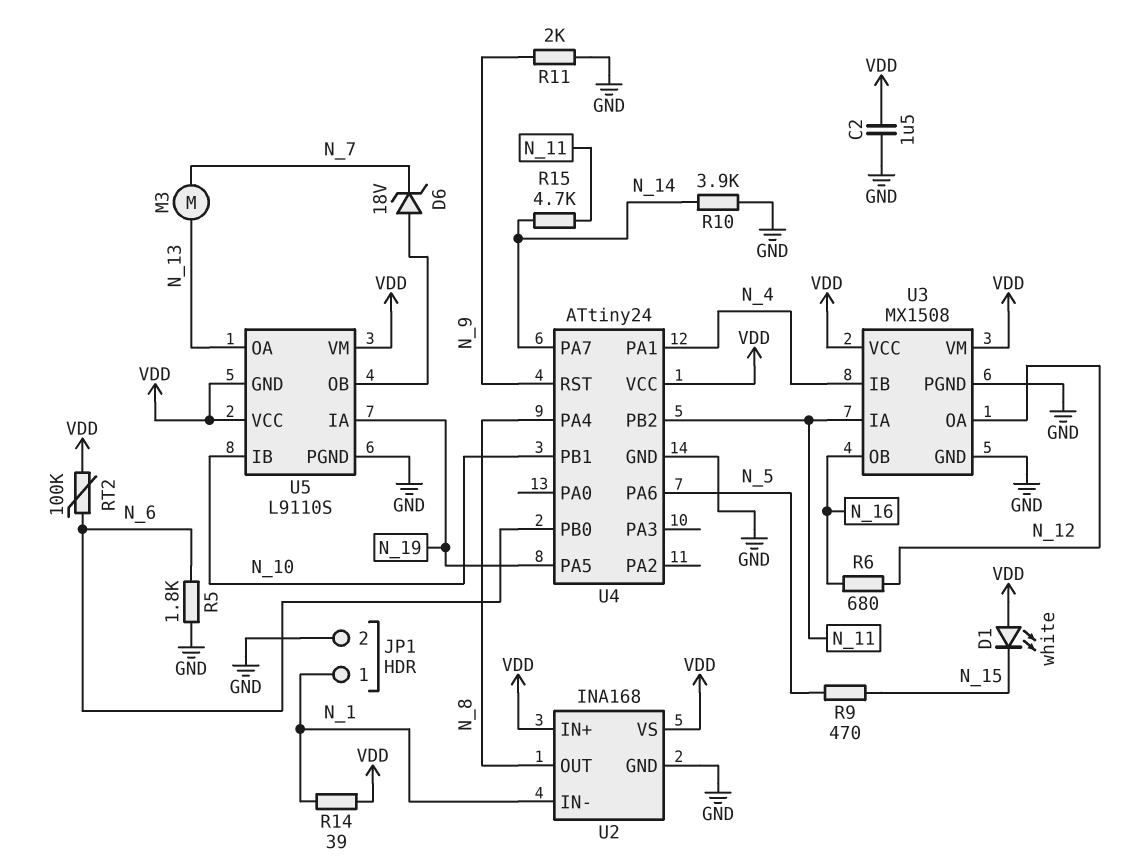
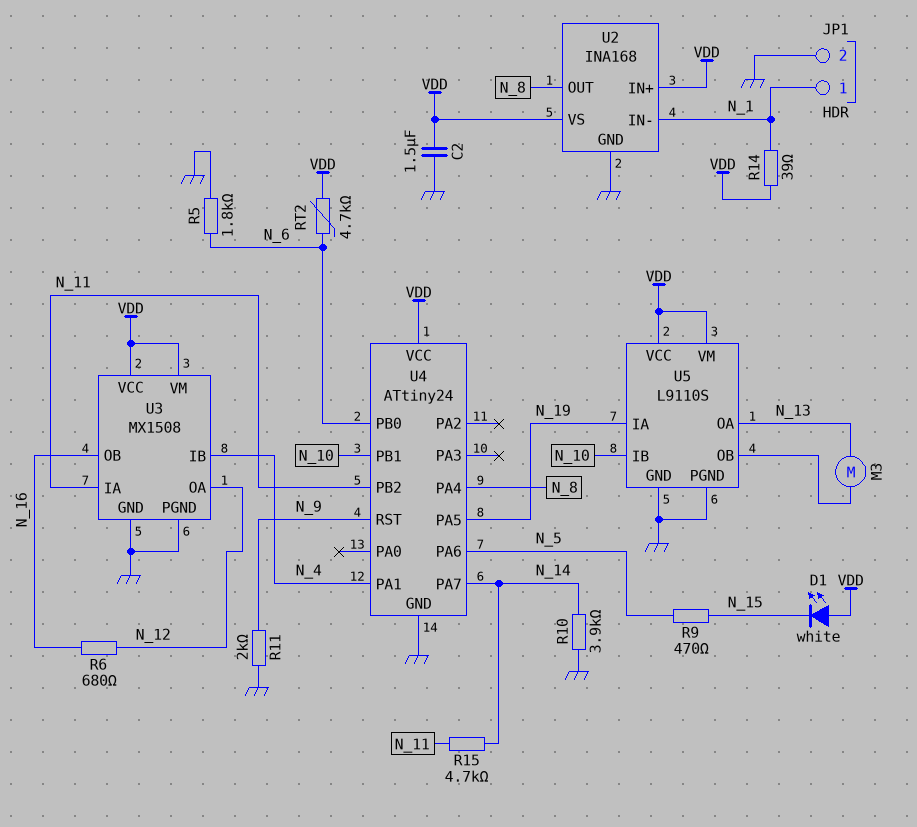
D6: zener 18V (A U5/OB, K N_7) -> none
M3: motor (N_7, N_13) -> motor (N_13, U5/OB)
RT2: 100k (N_6, VDD) -> 4.7k (N_6, VDD)
U5 pin GND: VDD -> GND

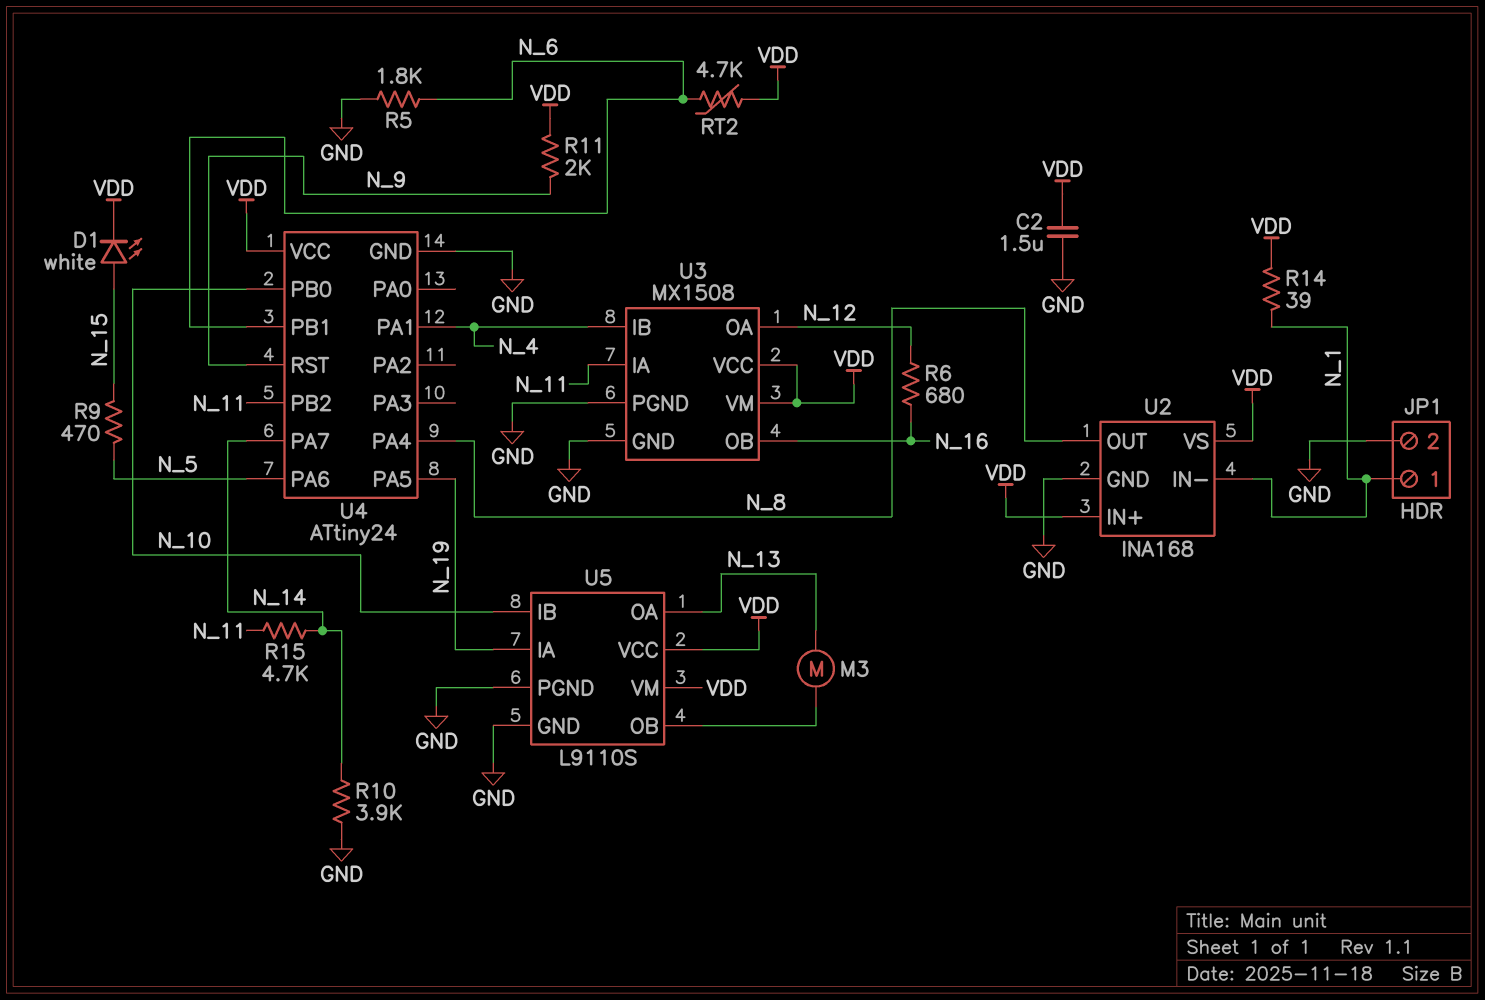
D1: LED white (A VDD, K N_15) -> LED white (A N_15, K VDD)
R11: 2k (GND, N_9) -> 2k (N_9, VDD)
U4 pin PB0: N_6 -> N_10
U4 pin PB1: N_10 -> N_6

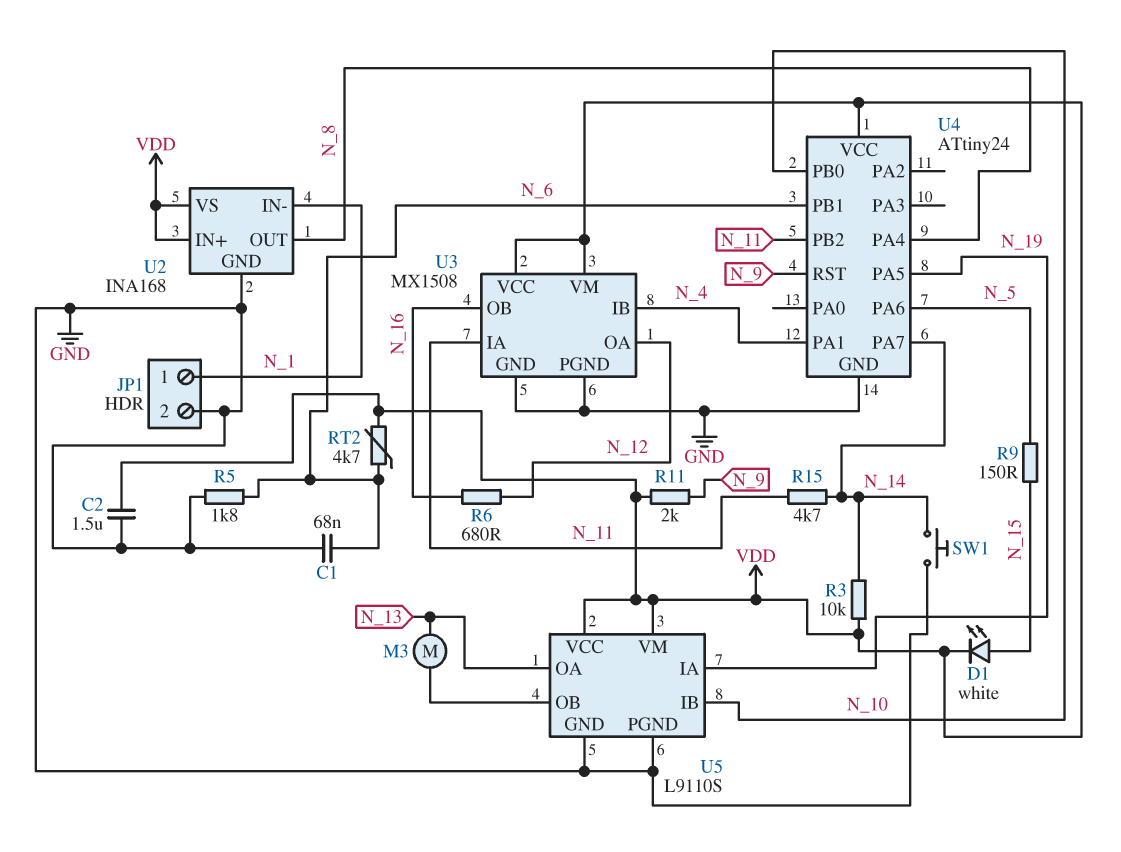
C1: none -> 68nF (GND, N_6)
R3: none -> 10k (N_14, VDD)
R9: 470 (N_5, N_15) -> 150 (N_5, N_15)
R10: 3.9k (GND, N_14) -> none
R14: 39 (N_1, VDD) -> none
SW1: none -> button (GND, N_14)

